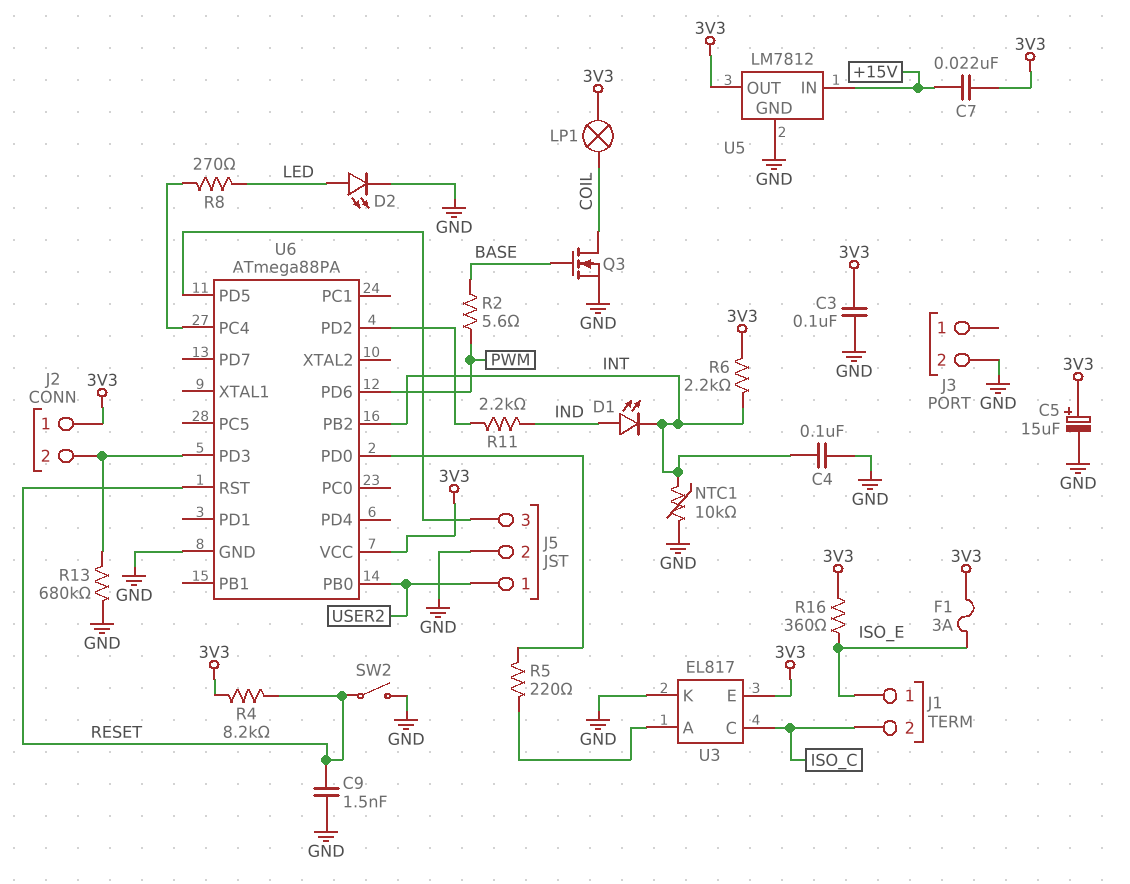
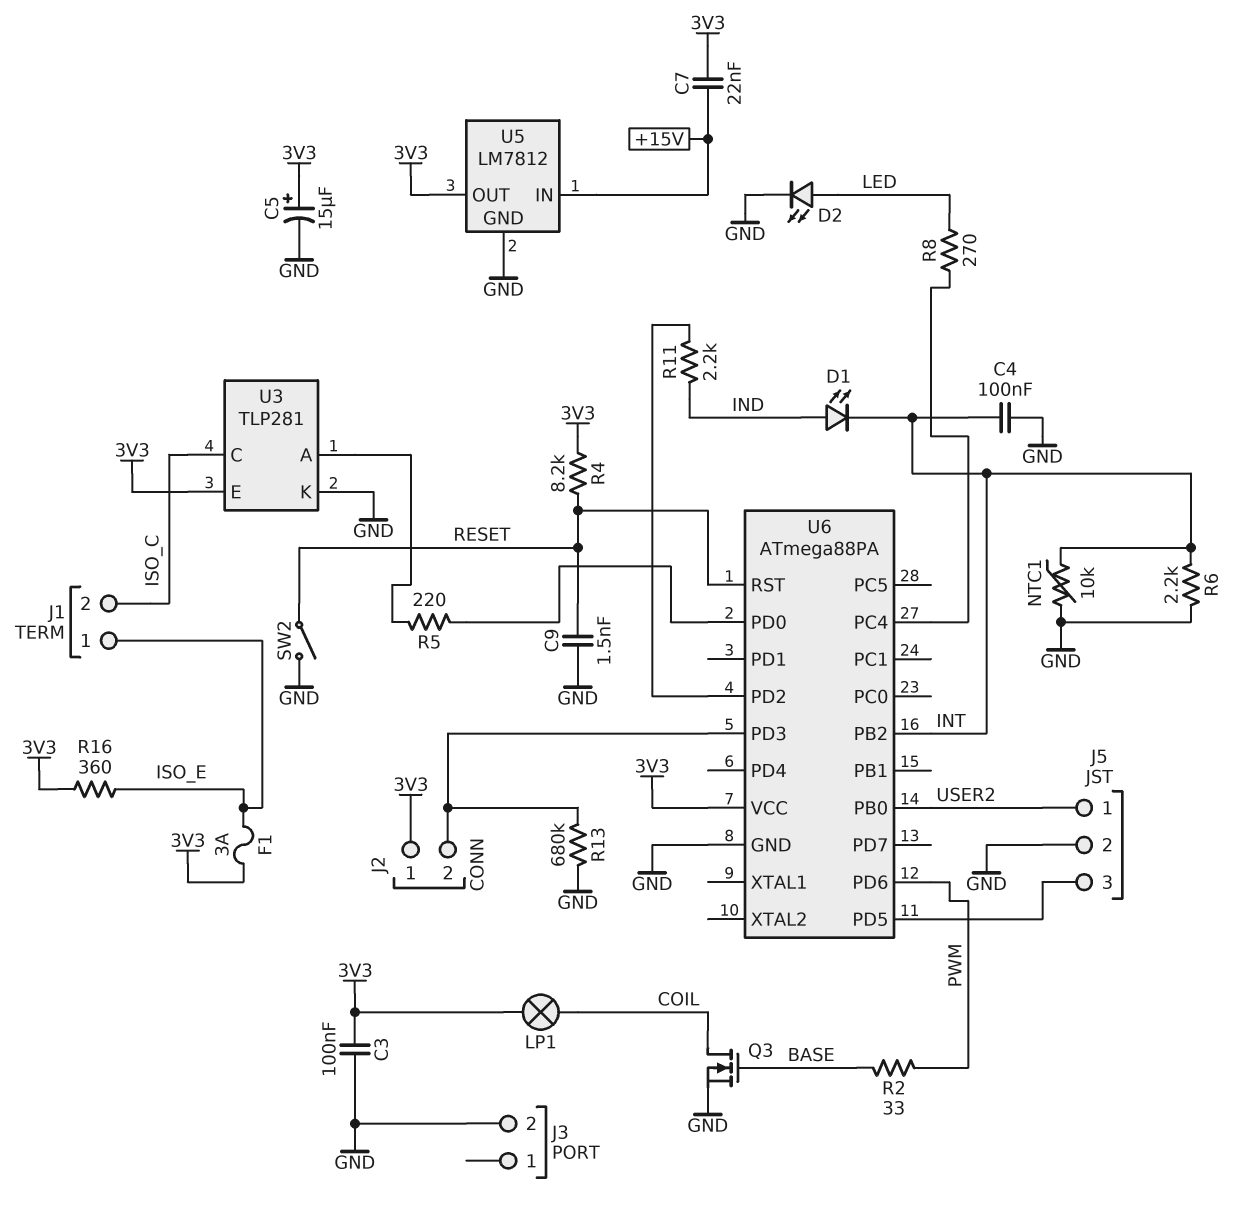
R2: 5.6 (BASE, PWM) -> 33 (BASE, PWM)
R6: 2.2k (3V3, INT) -> 2.2k (GND, INT)
U3: EL817 -> TLP281

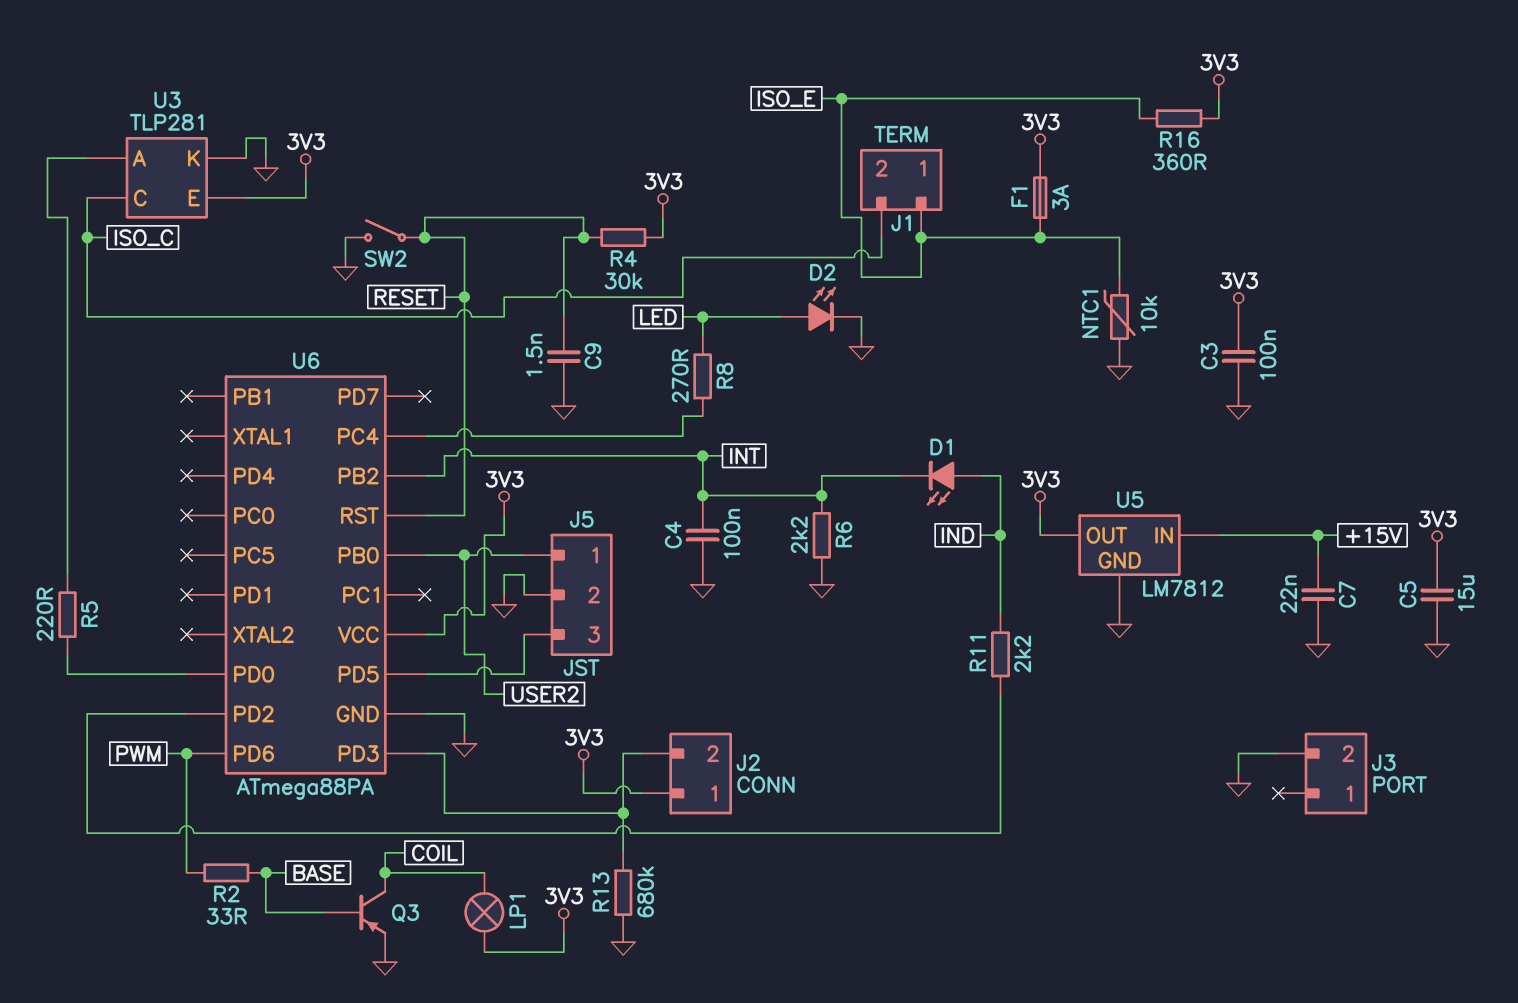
C5: 15uF (plus 3V3, minus GND) -> 15uF (3V3, GND)
C7: 22nF (+15V, 3V3) -> 22nF (+15V, GND)
NTC1: 10k (GND, INT) -> 10k (GND, ISO_E)
Q3: NMOS (G BASE, D COIL, S GND) -> PNP (B BASE, C COIL, E GND)
R4: 8.2k (3V3, RESET) -> 30k (3V3, RESET)

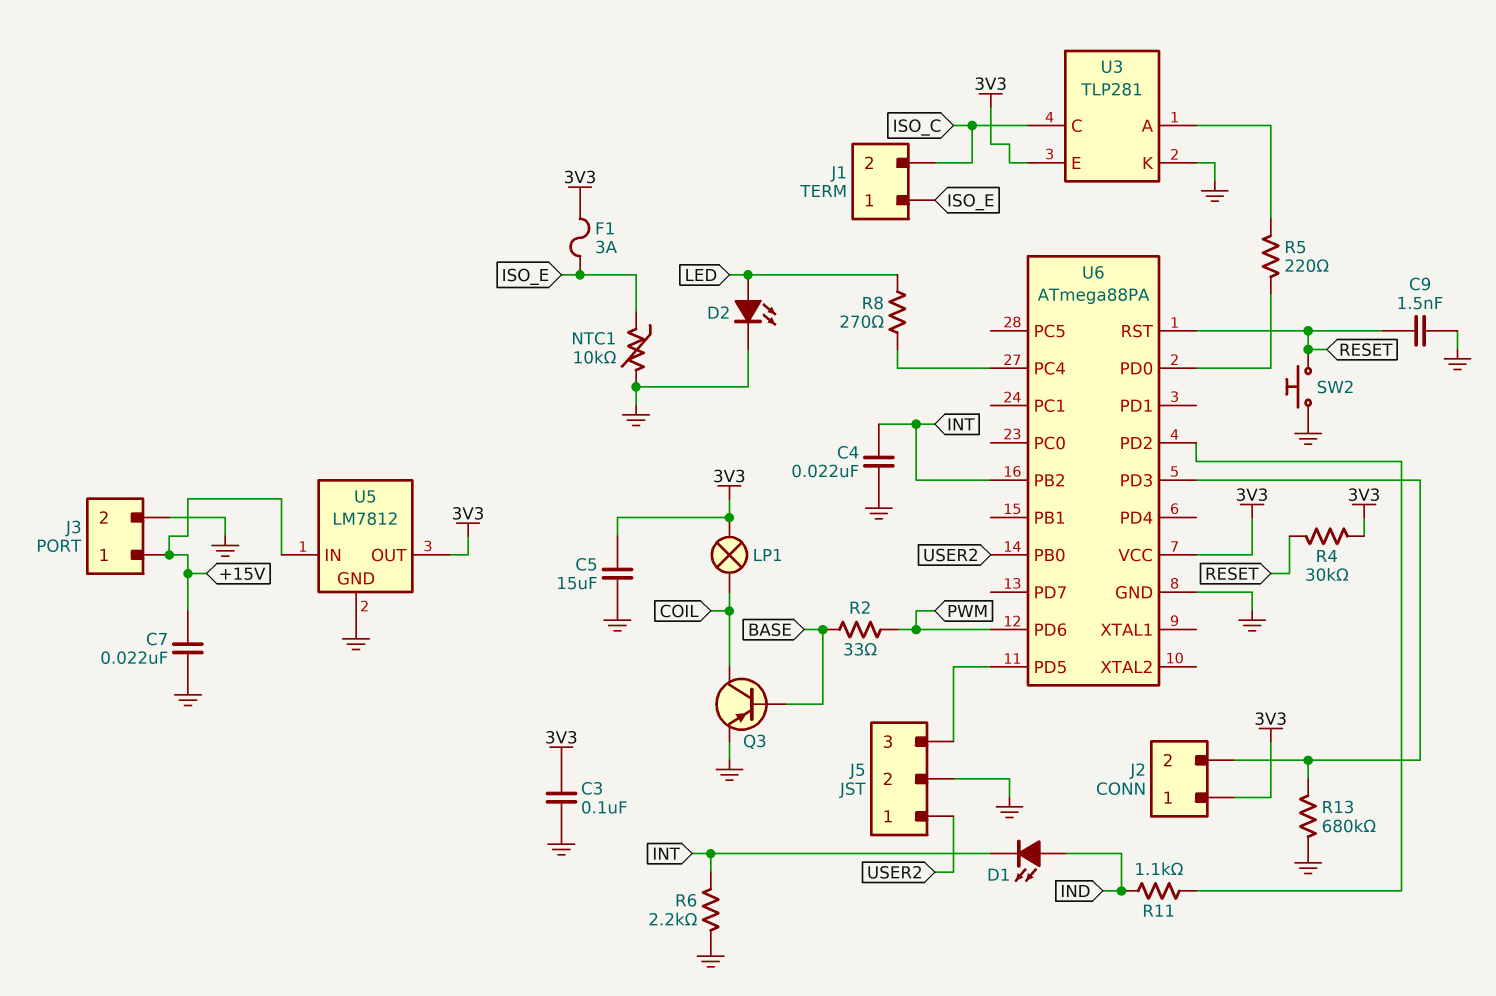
C4: 100nF (GND, INT) -> 22nF (GND, INT)
J3 pin 1: none -> +15V
R11: 2.2k (IND, U6/PD2) -> 1.1k (IND, U6/PD2)
R16: 360 (3V3, ISO_E) -> none
SW2: switch (GND, RESET) -> button (GND, RESET)

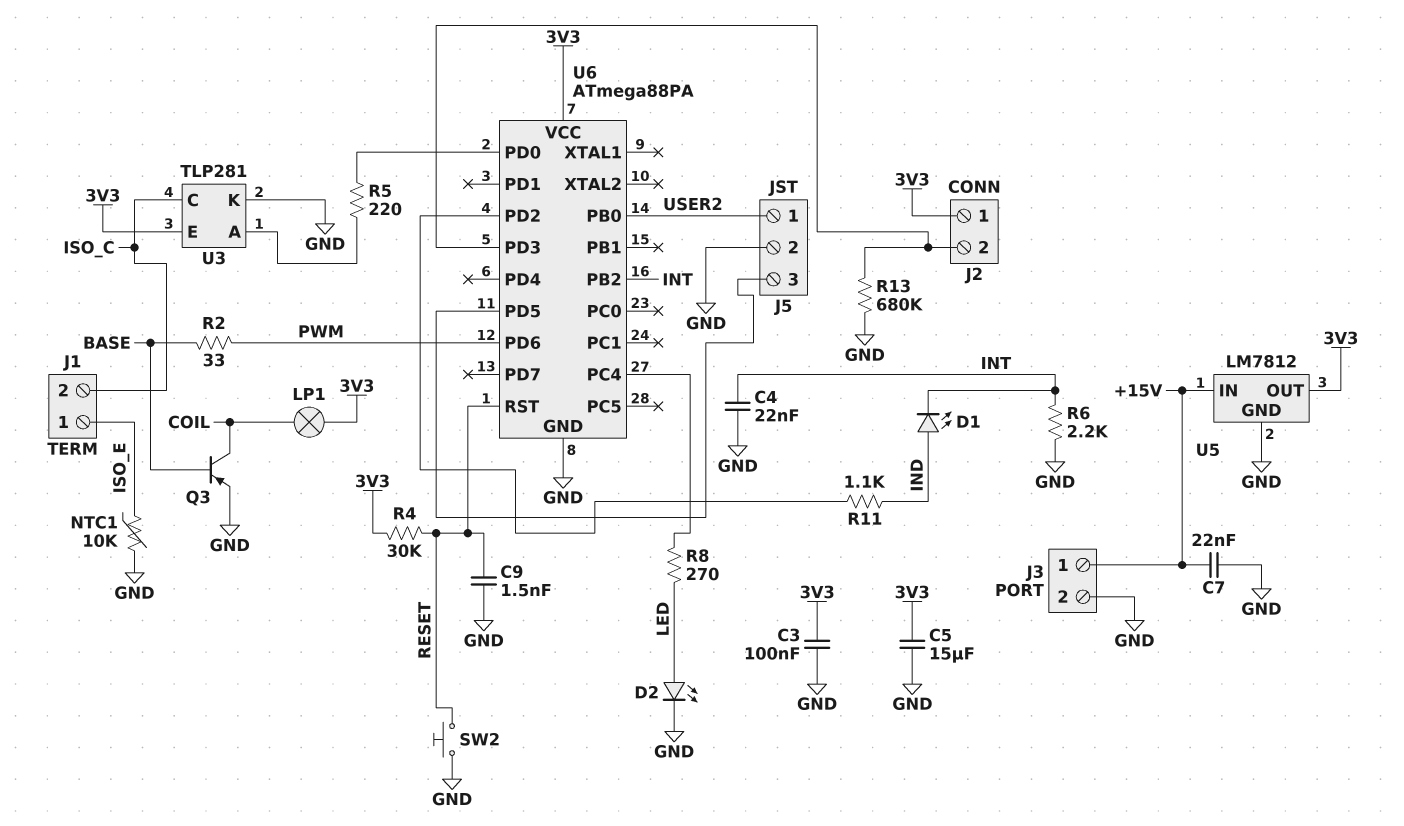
F1: 3A (3V3, ISO_E) -> none

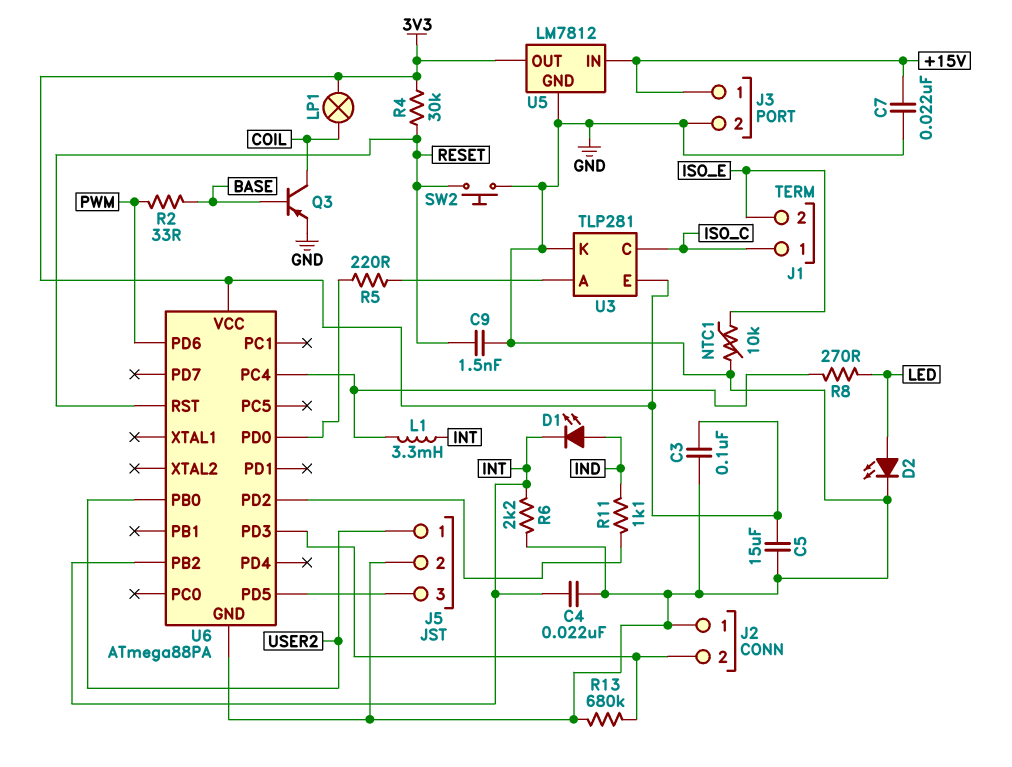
J1 pin 1: ISO_E -> ISO_C
J1 pin 2: ISO_C -> ISO_E
J2 pin 1: 3V3 -> GND
L1: none -> 3.3mH (INT, U6/PC4)

